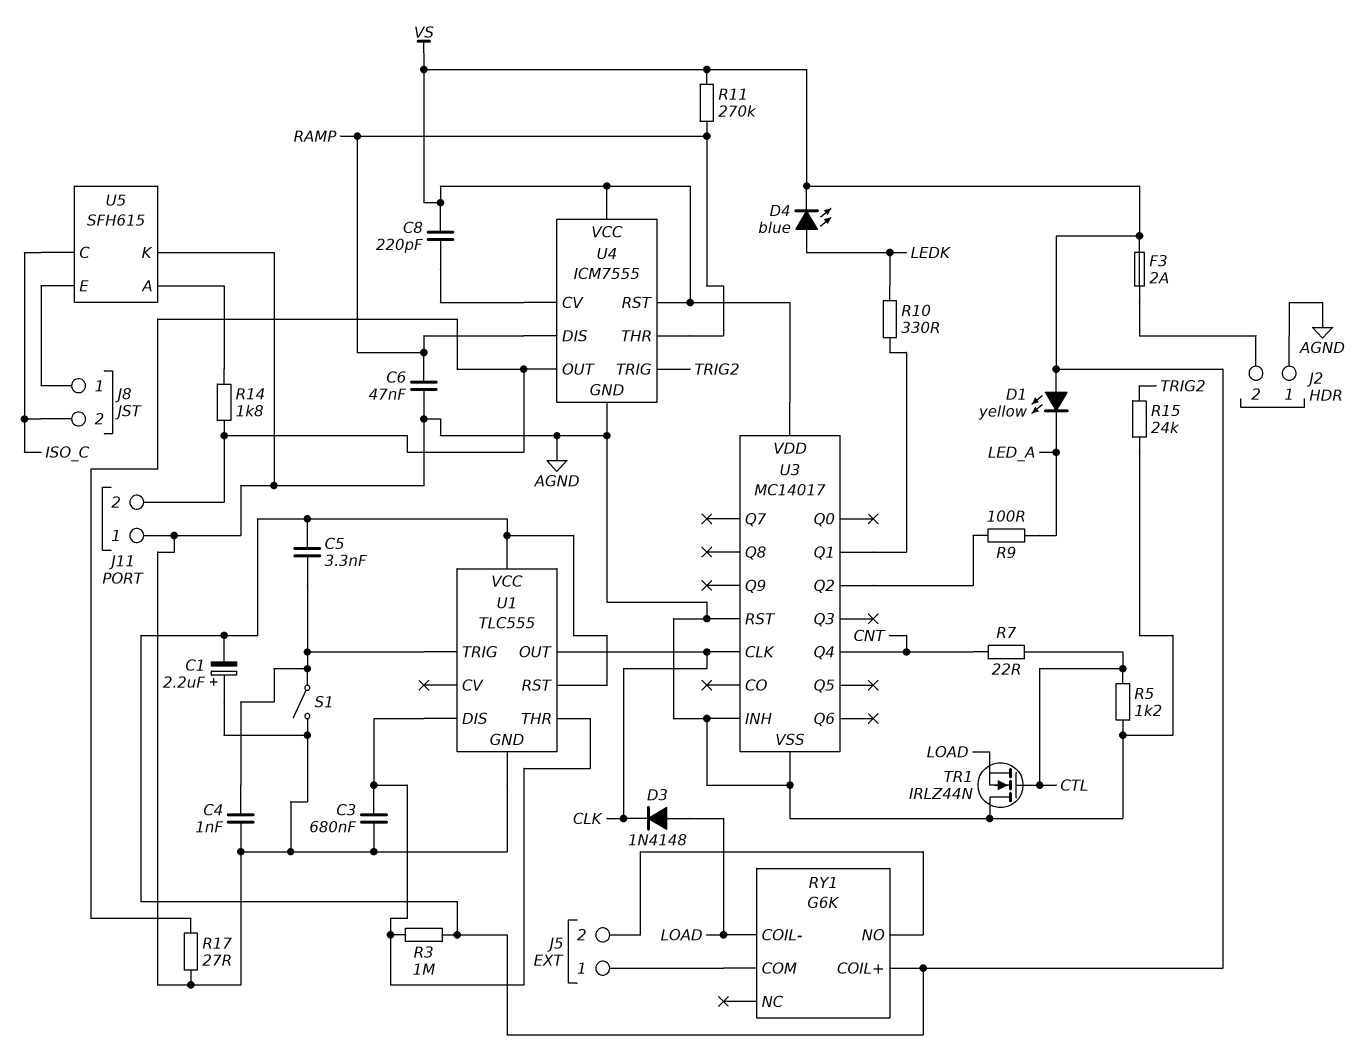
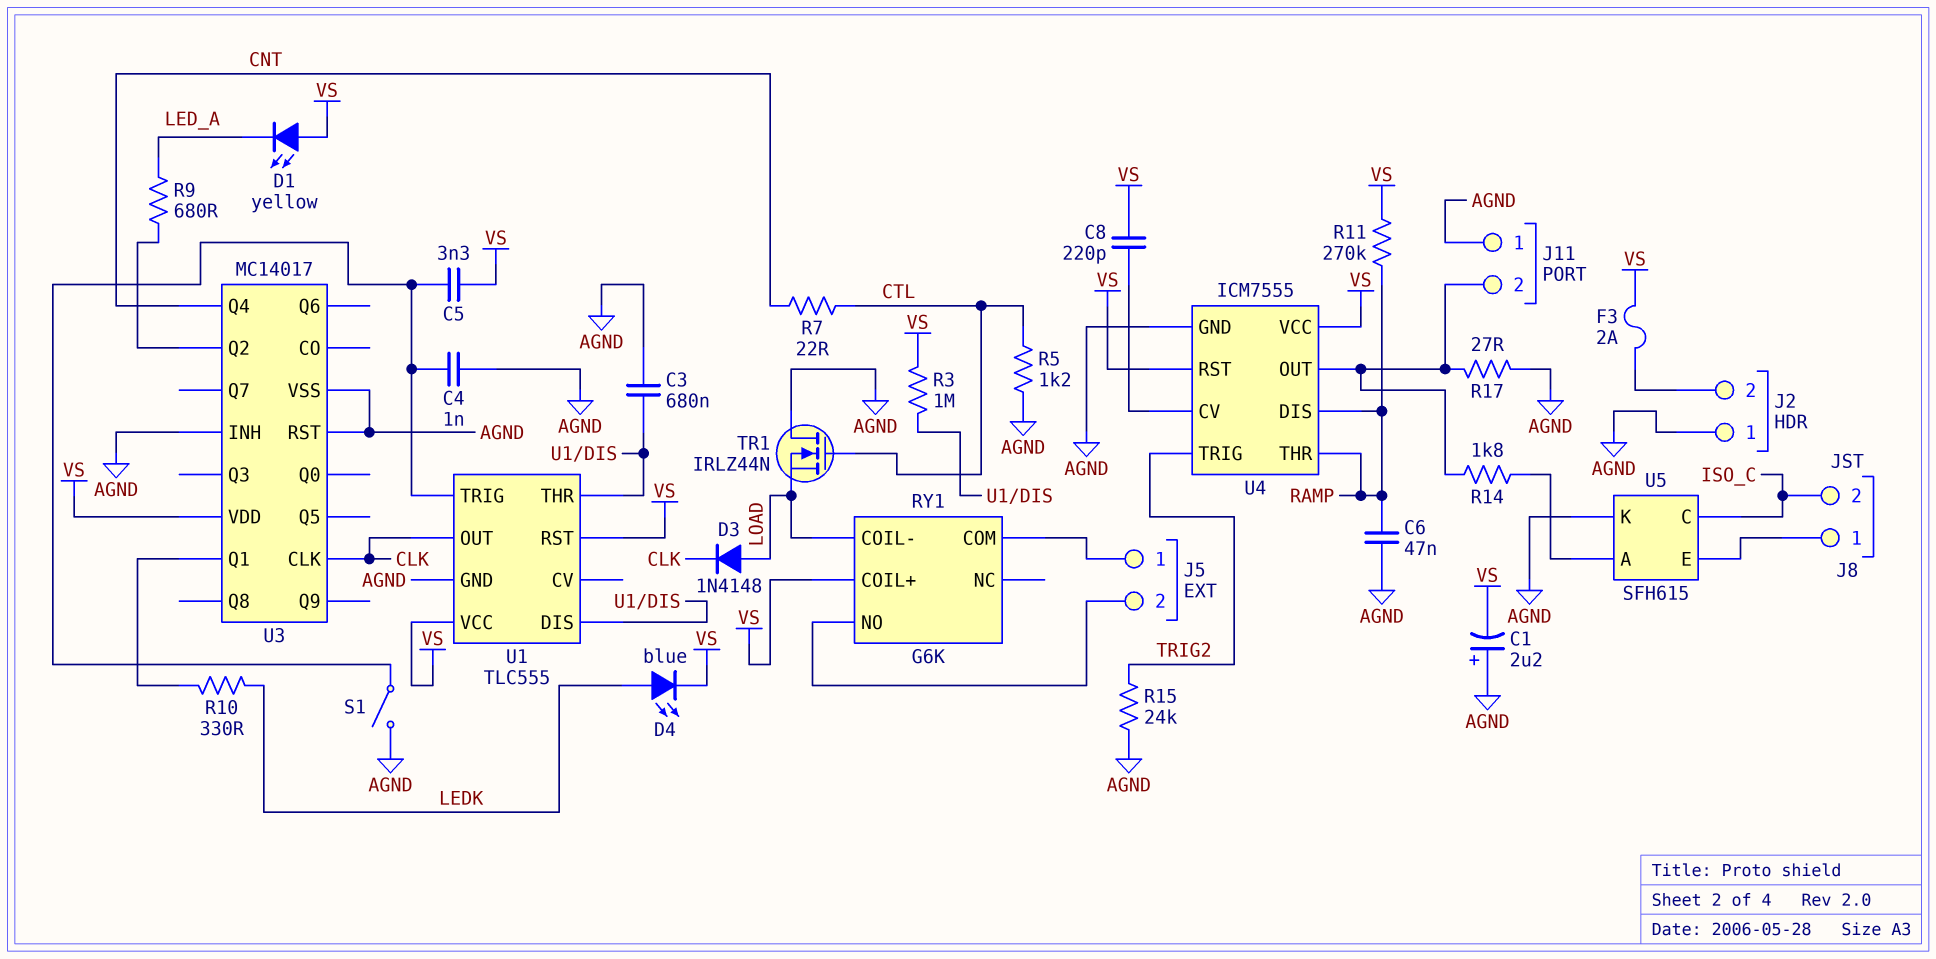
R9: 100 (LED_A, U3/Q2) -> 680 (LED_A, U3/Q2)

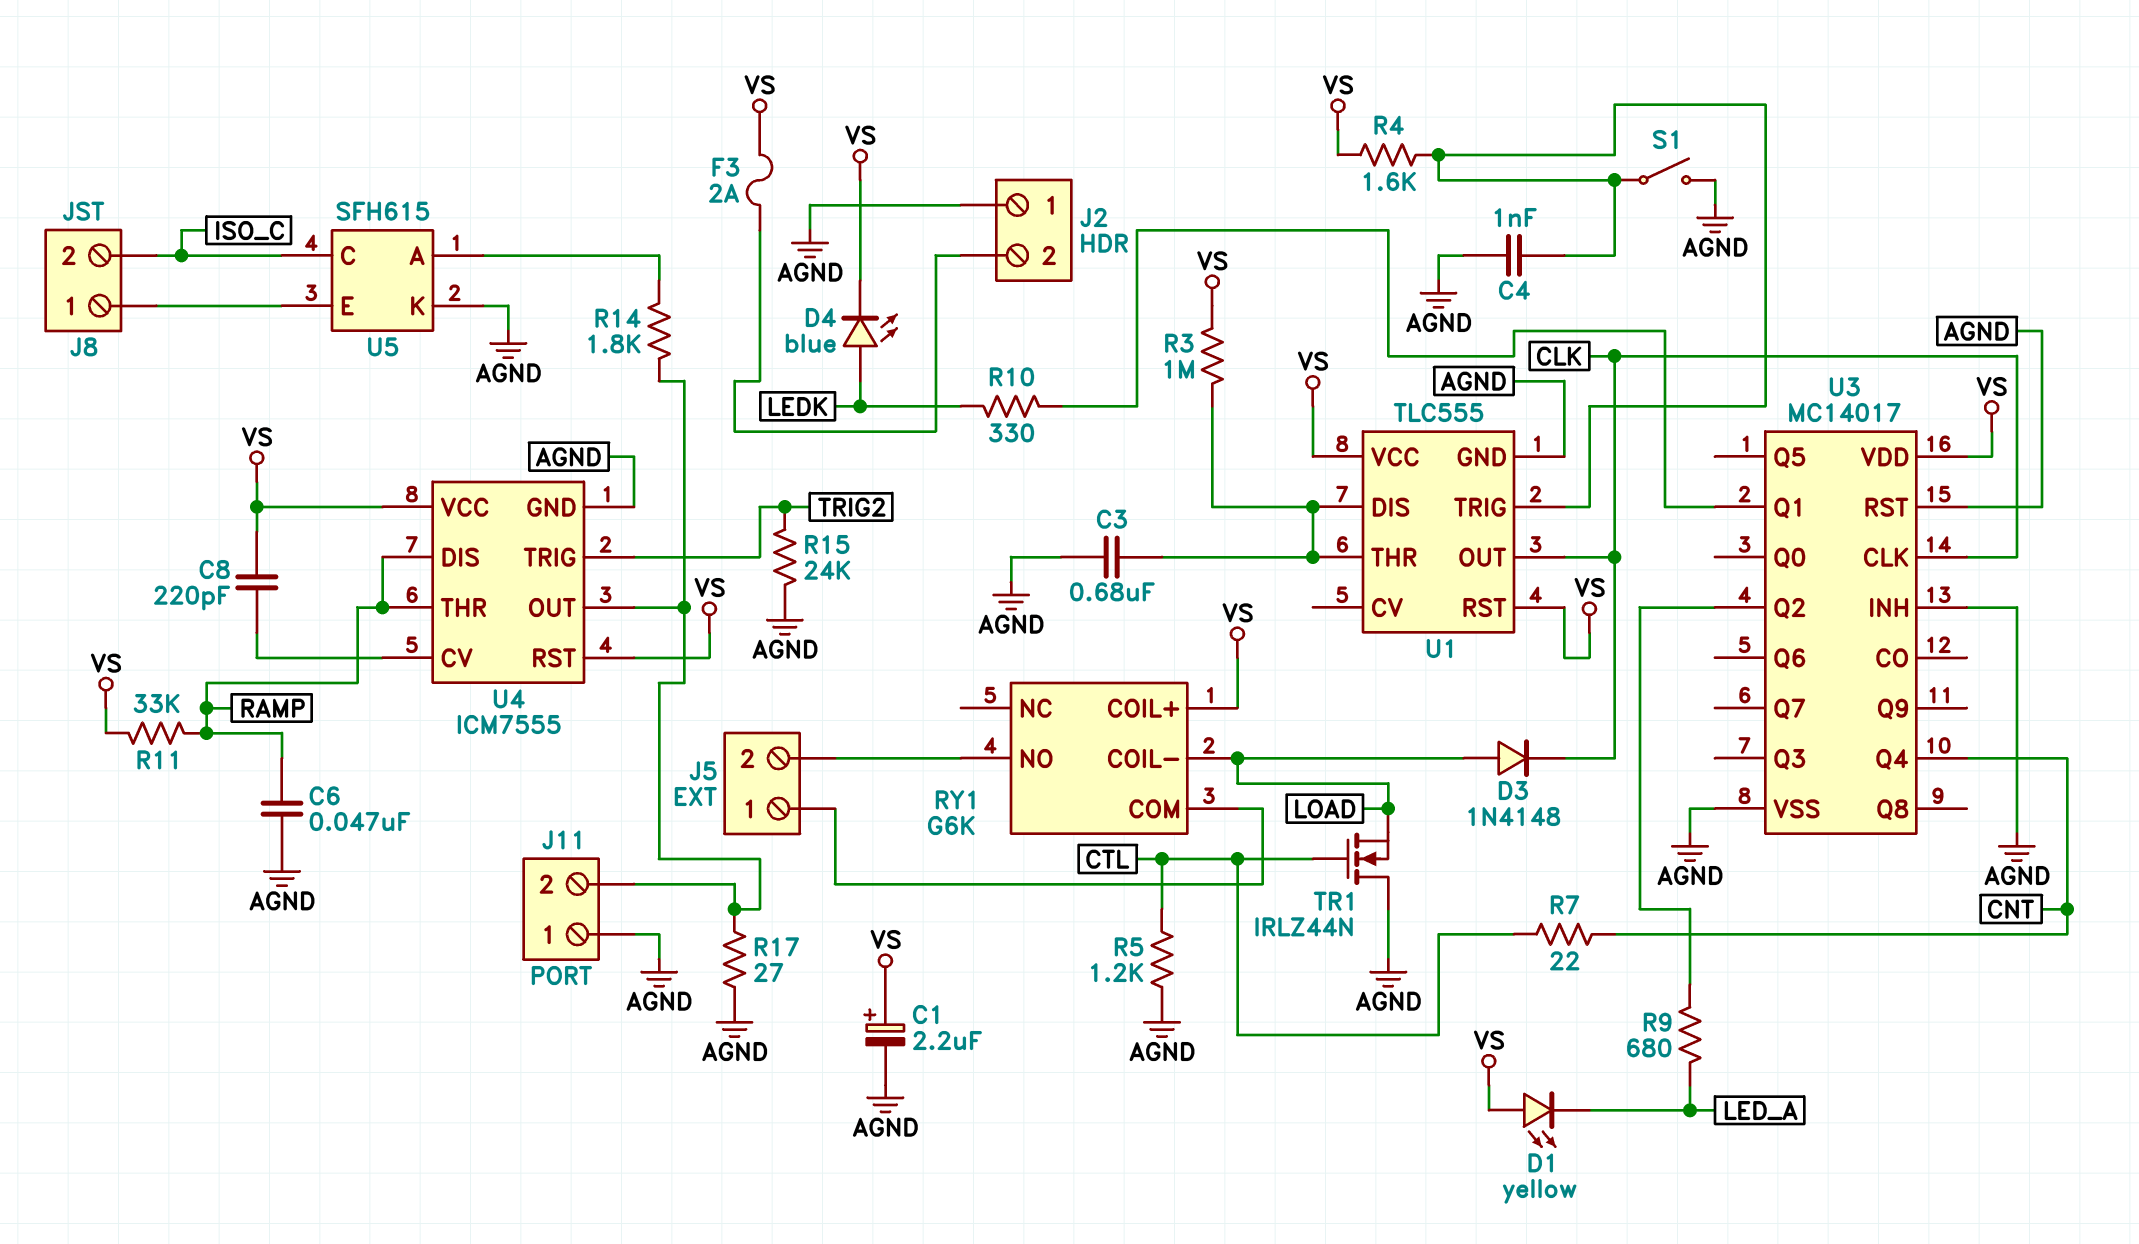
C1: 2.2uF (plus AGND, minus VS) -> 2.2uF (plus VS, minus AGND)
C5: 3.3nF (U1/TRIG, VS) -> none
R4: none -> 1.6k (U1/TRIG, VS)
R11: 270k (RAMP, VS) -> 33k (RAMP, VS)

